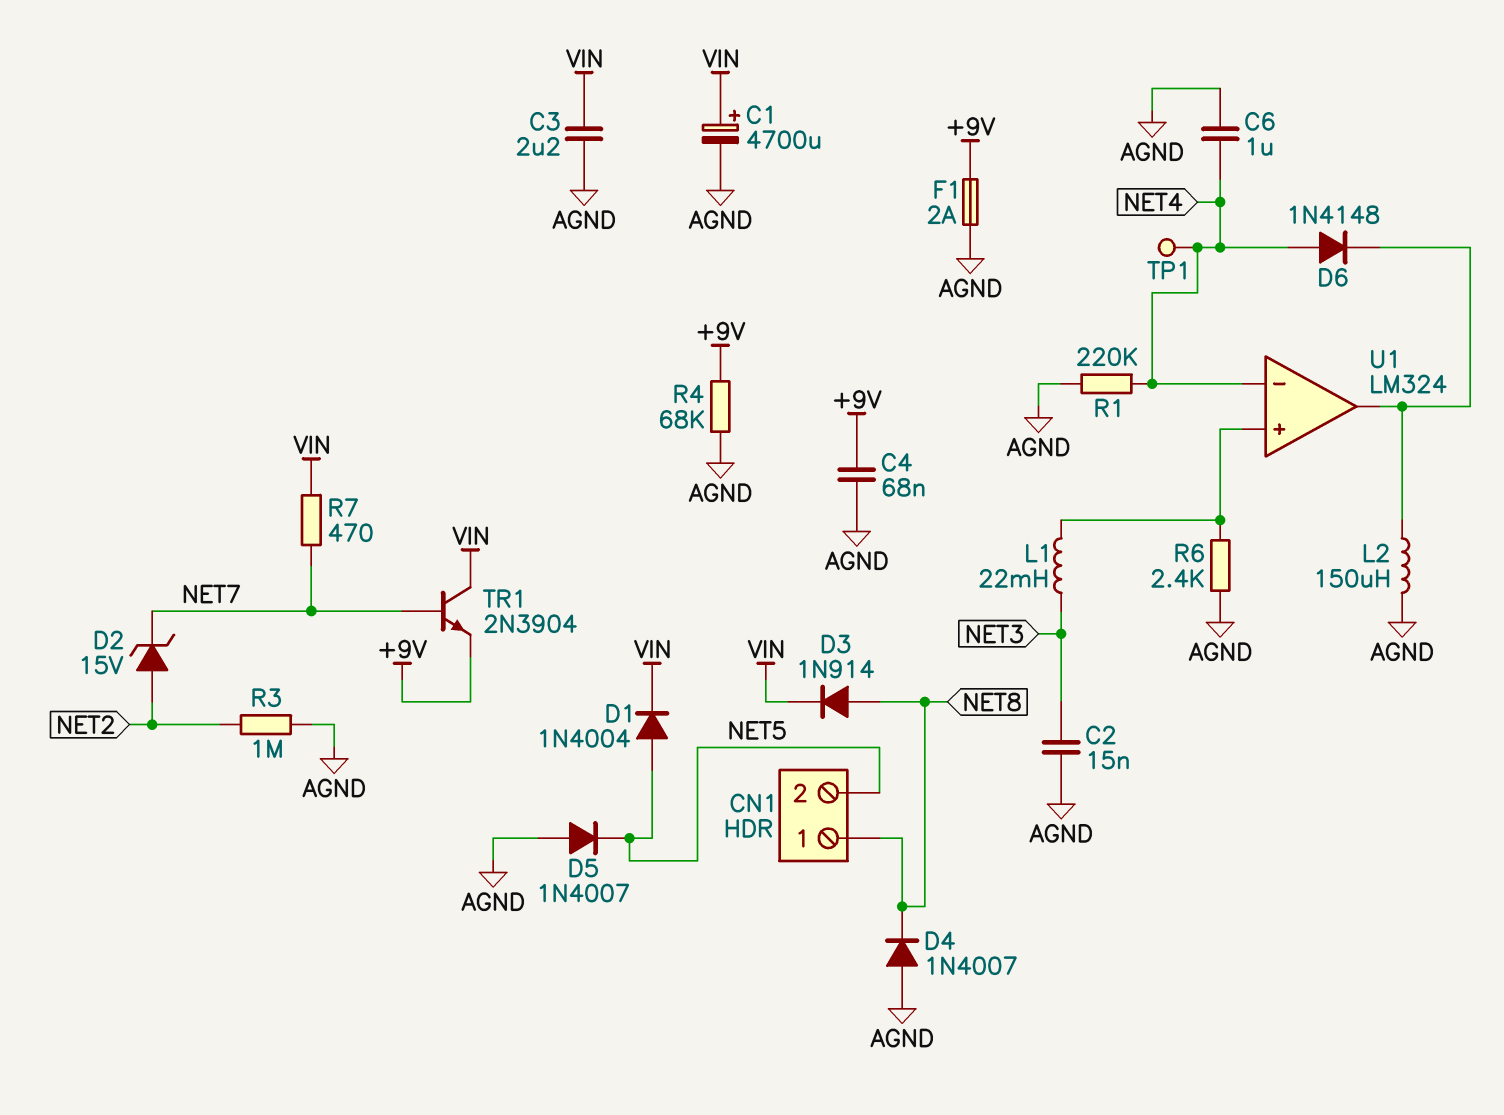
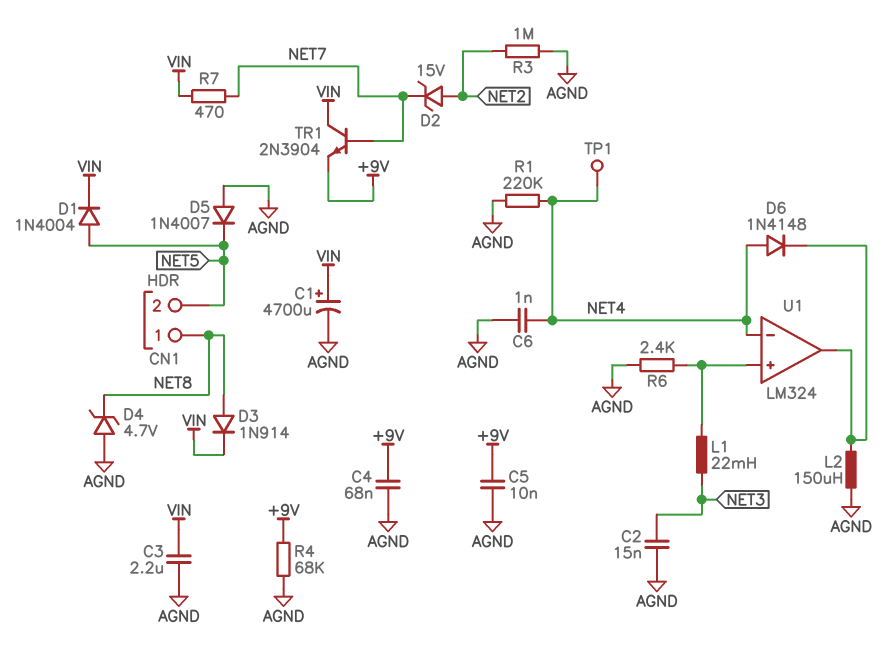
C5: none -> 10nF (+9V, AGND)
C6: 1uF (AGND, NET4) -> 1nF (AGND, NET4)
D4: diode 1N4007 (A AGND, K NET8) -> zener 4.7V (A AGND, K NET8)
F1: 2A (+9V, AGND) -> none

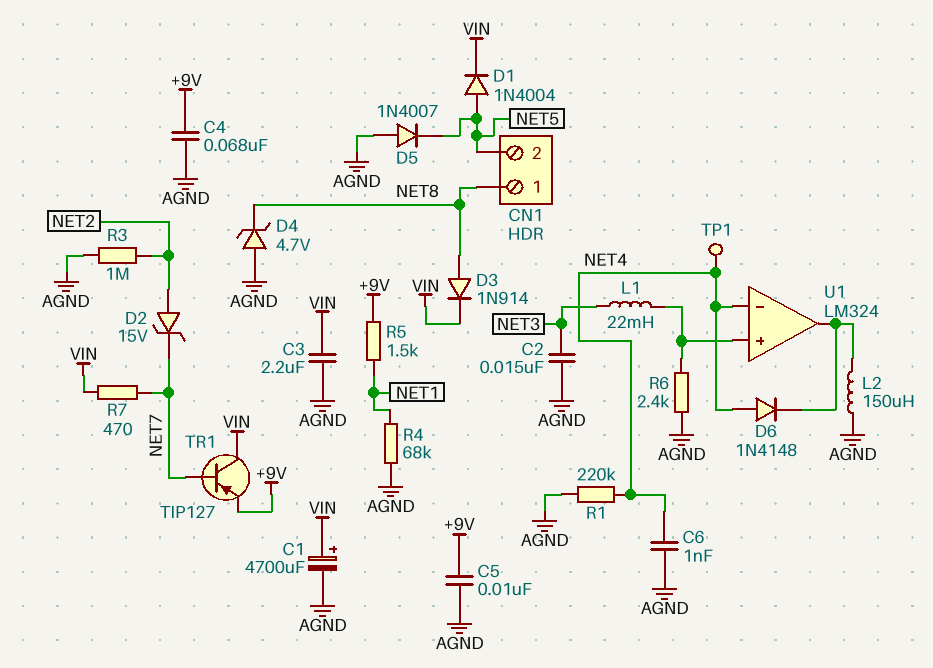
R4: 68k (+9V, AGND) -> 68k (AGND, NET1)
R5: none -> 1.5k (+9V, NET1)
TR1: NPN 2N3904 (B NET7, C VIN, E +9V) -> PNP TIP127 (B NET7, C VIN, E +9V)

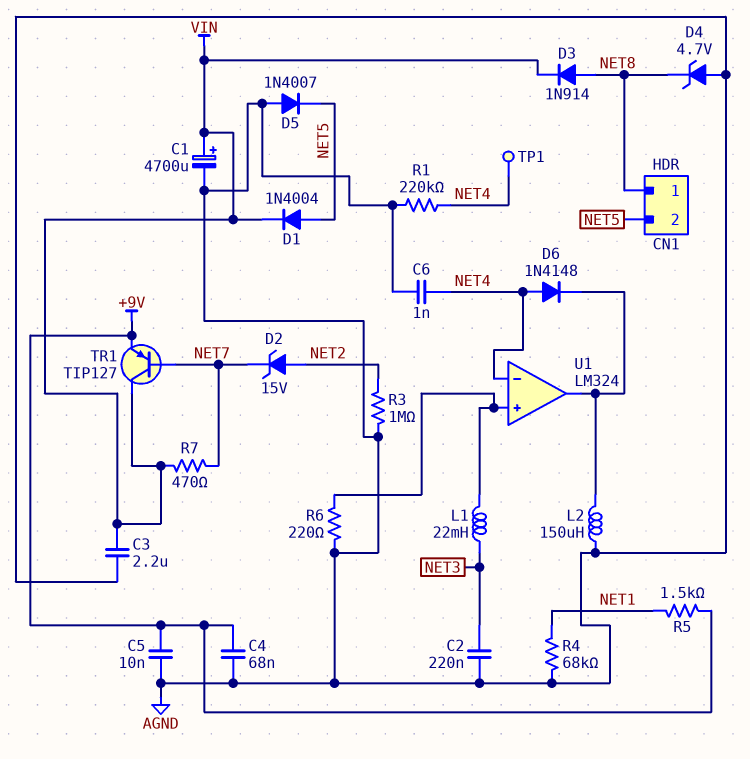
C2: 15nF (AGND, NET3) -> 220nF (AGND, NET3)
R6: 2.4k (AGND, U1/in+) -> 220 (AGND, U1/in+)

